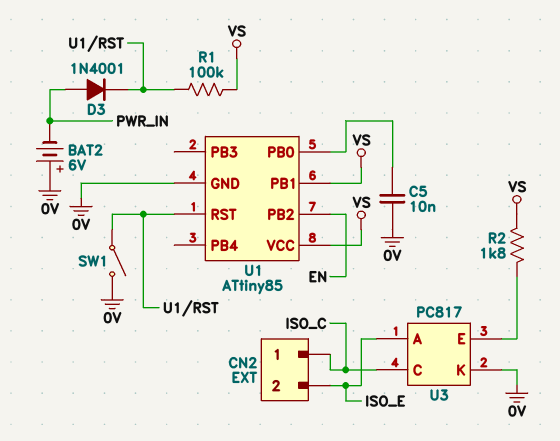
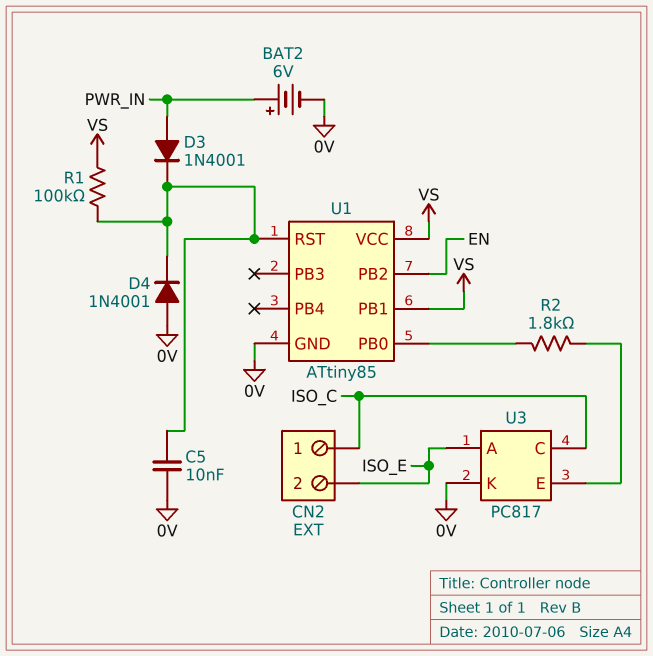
BAT2: 6V (plus 0V, minus PWR_IN) -> 6V (plus PWR_IN, minus 0V)
C5: 10nF (0V, U1/PB0) -> 10nF (0V, U1/RST)
D4: none -> diode 1N4001 (A 0V, K U1/RST)
R2: 1.8k (U3/E, VS) -> 1.8k (U1/PB0, U3/E)
SW1: switch (0V, U1/RST) -> none

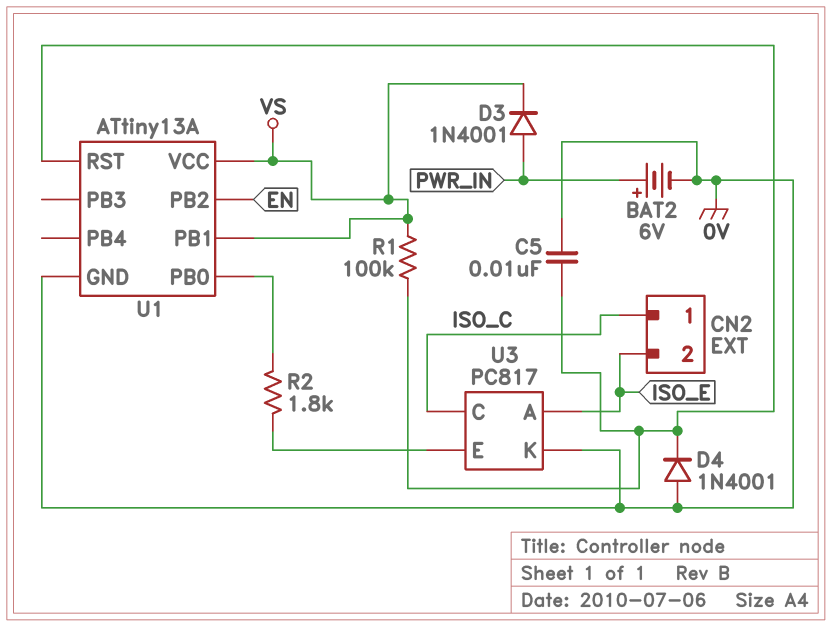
D3: diode 1N4001 (A PWR_IN, K U1/RST) -> diode 1N4001 (A PWR_IN, K VS)
U1: ATtiny85 -> ATtiny13A

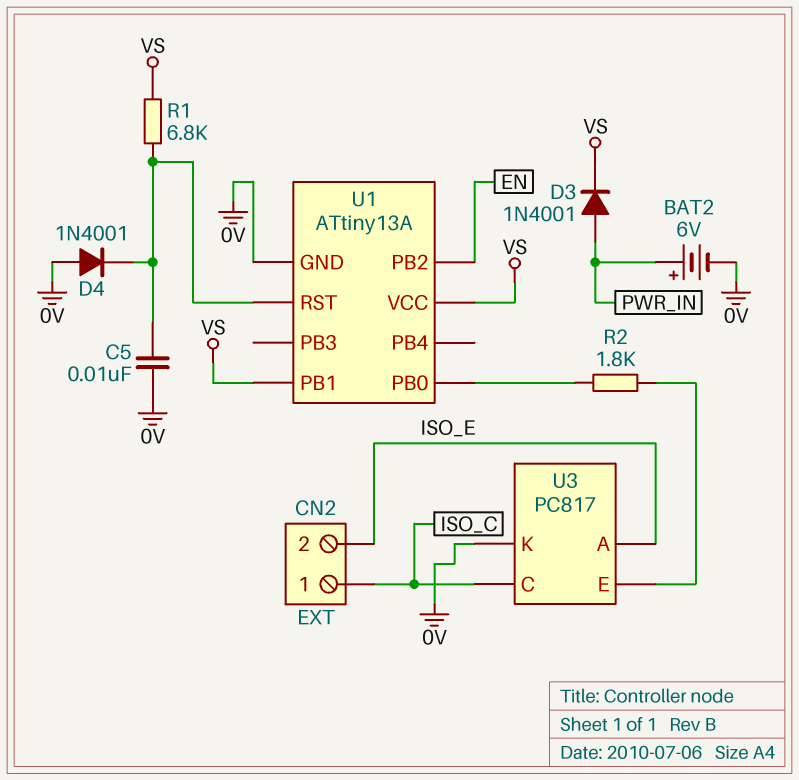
R1: 100k (U1/RST, VS) -> 6.8k (U1/RST, VS)

